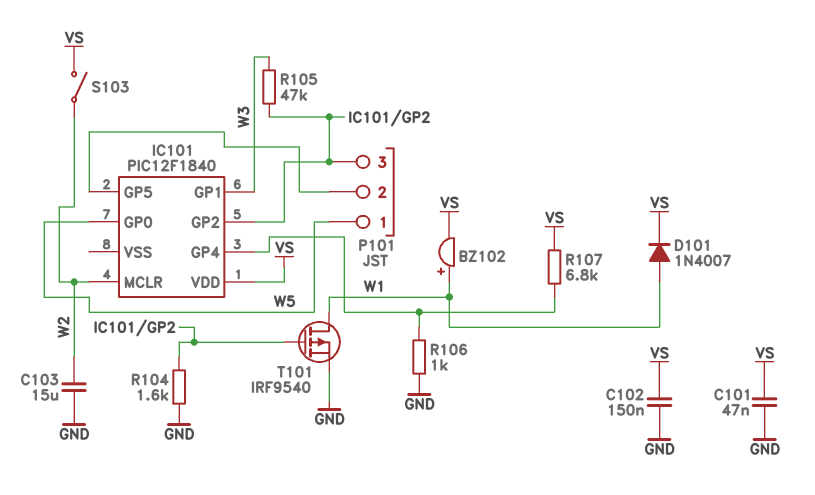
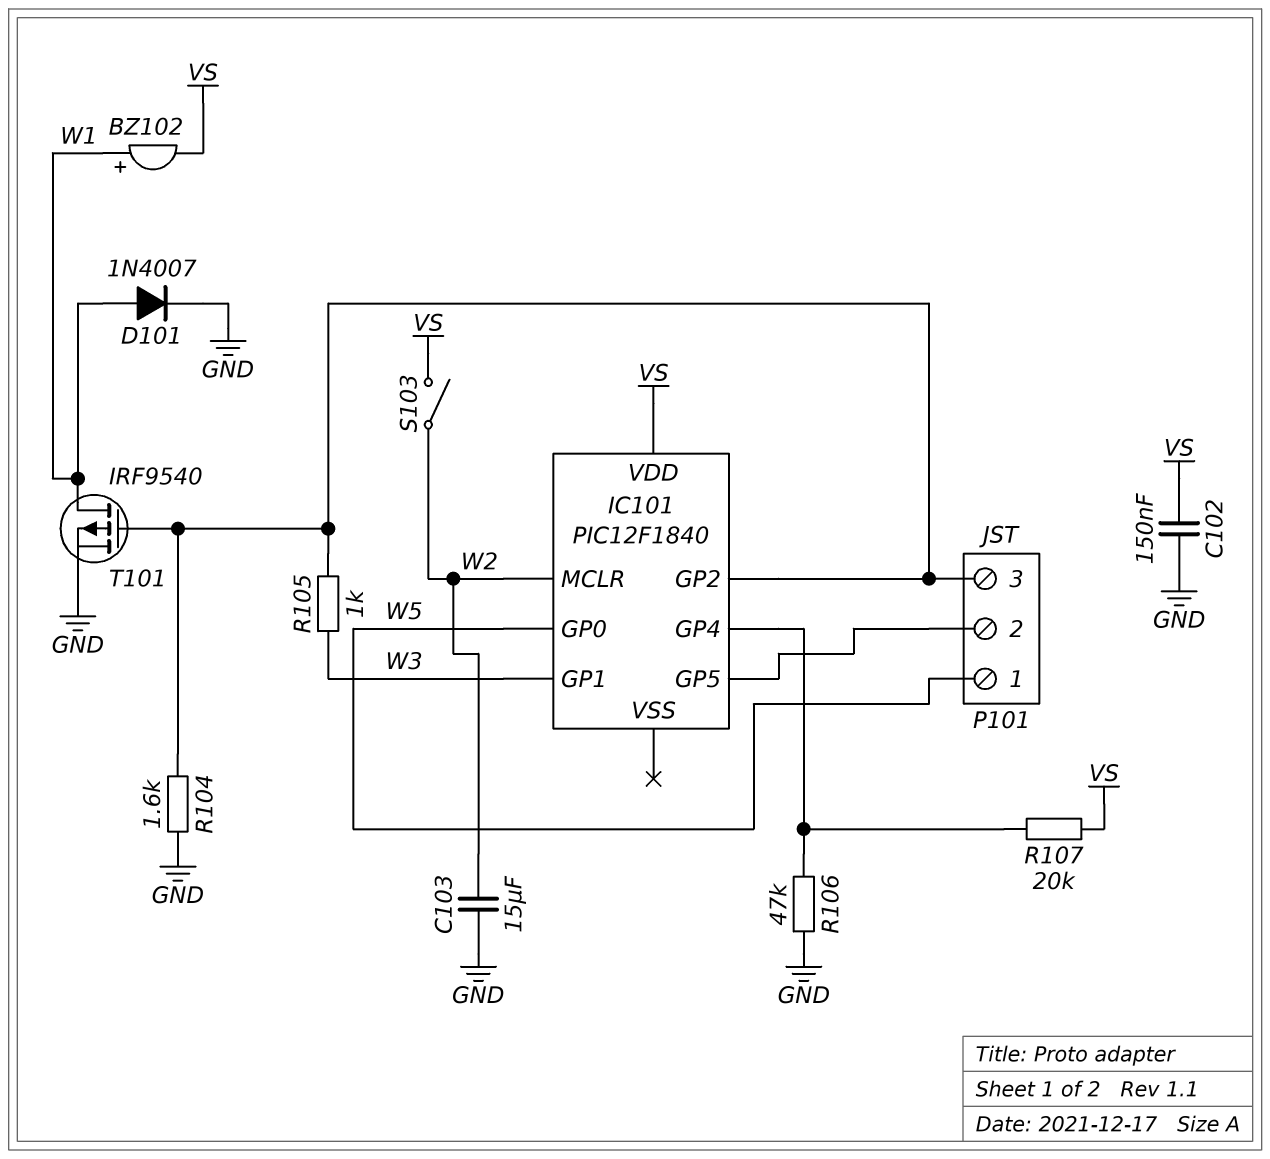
C101: 47nF (GND, VS) -> none
D101: diode 1N4007 (A W1, K VS) -> diode 1N4007 (A W1, K GND)
R105: 47k (IC101/GP2, W3) -> 1k (IC101/GP2, W3)
R106: 1k (GND, IC101/GP4) -> 47k (GND, IC101/GP4)
R107: 6.8k (IC101/GP4, VS) -> 20k (IC101/GP4, VS)

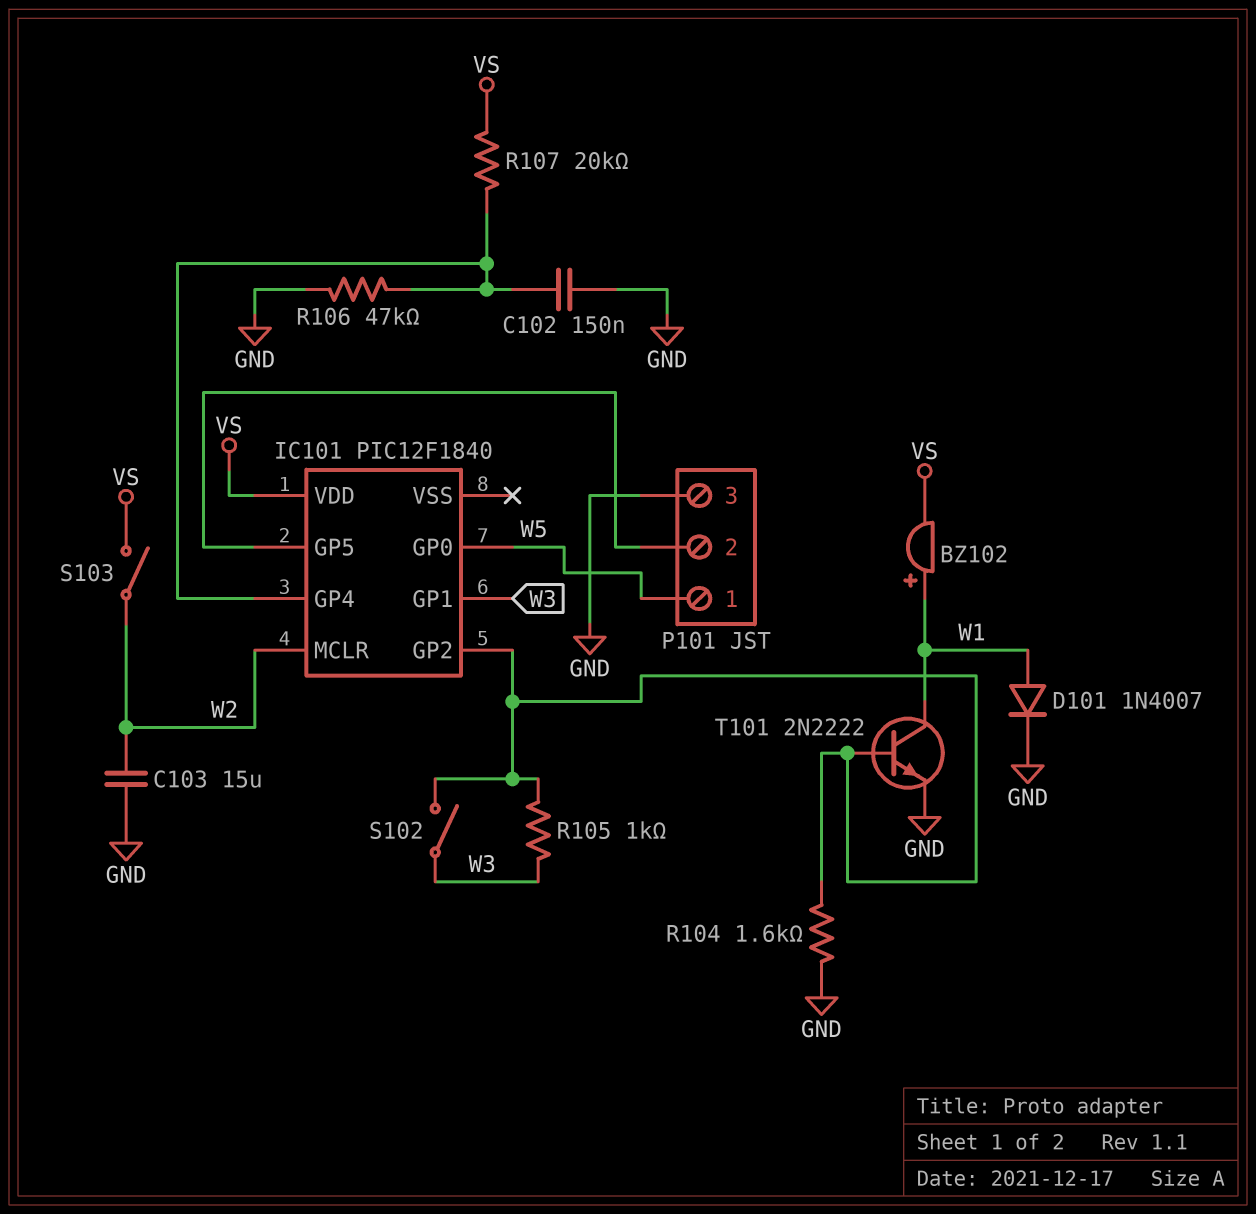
C102: 150nF (GND, VS) -> 150nF (GND, IC101/GP4)
P101 pin 3: IC101/GP2 -> GND
S102: none -> switch (IC101/GP2, W3)
T101: PMOS IRF9540 (G IC101/GP2, D W1, S GND) -> NPN 2N2222 (B IC101/GP2, C W1, E GND)

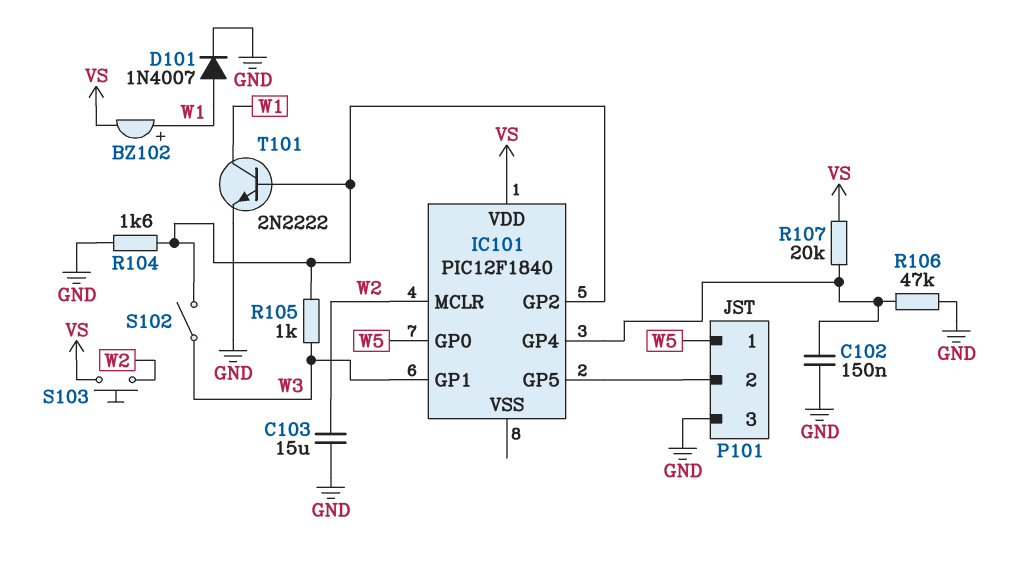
S103: switch (VS, W2) -> button (VS, W2)

